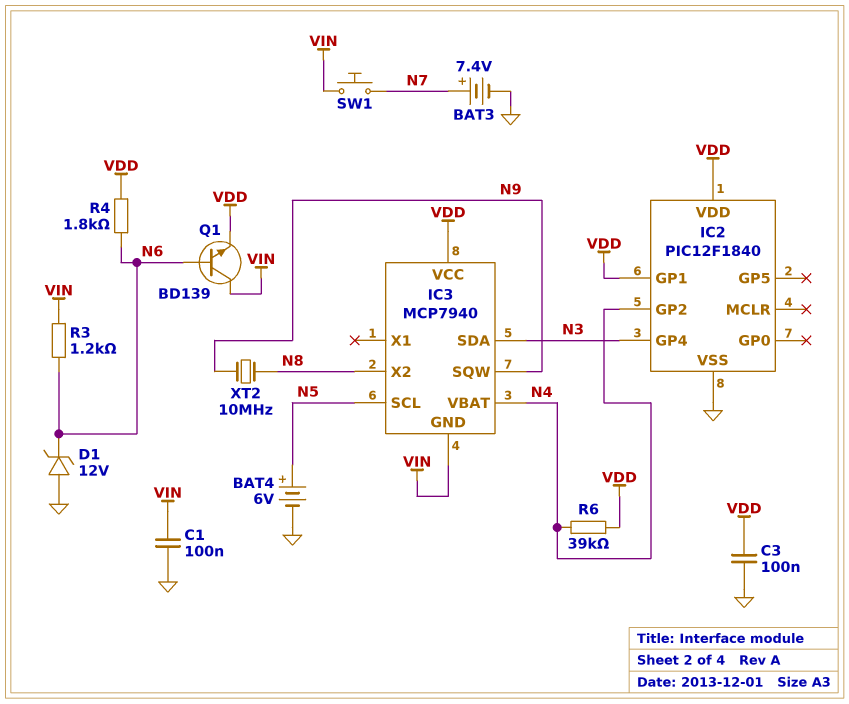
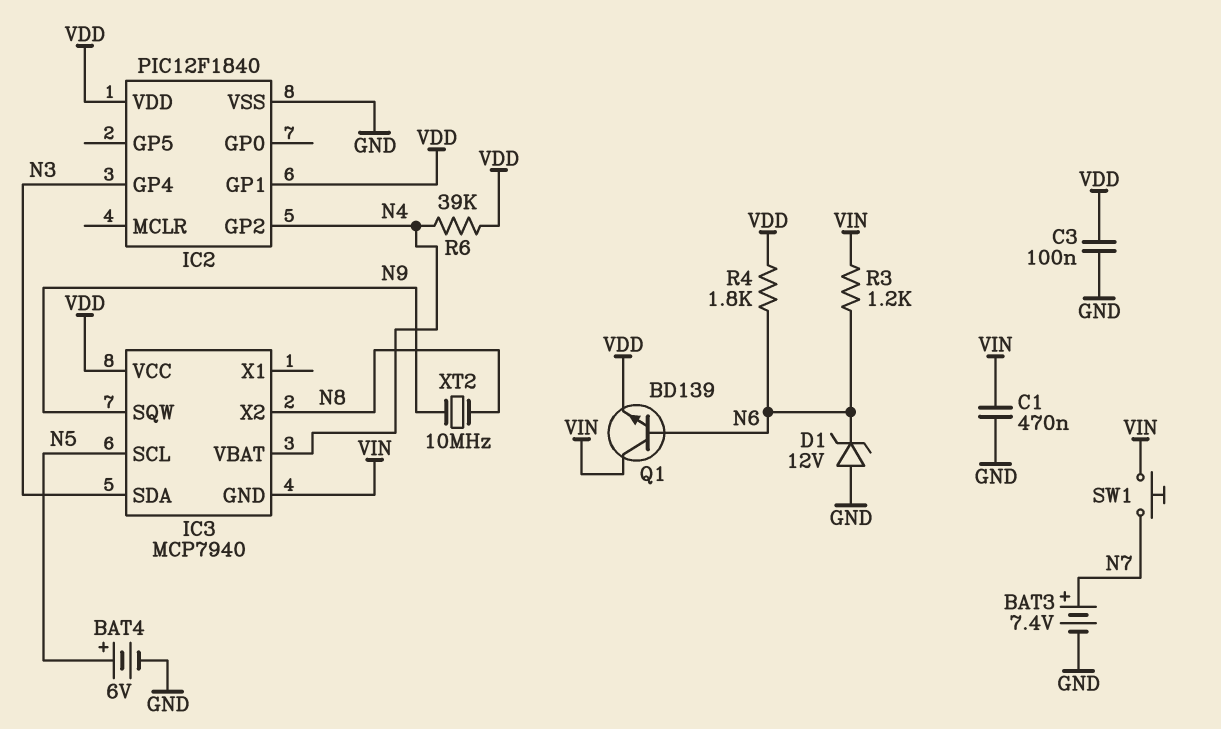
C1: 100nF (GND, VIN) -> 470nF (GND, VIN)

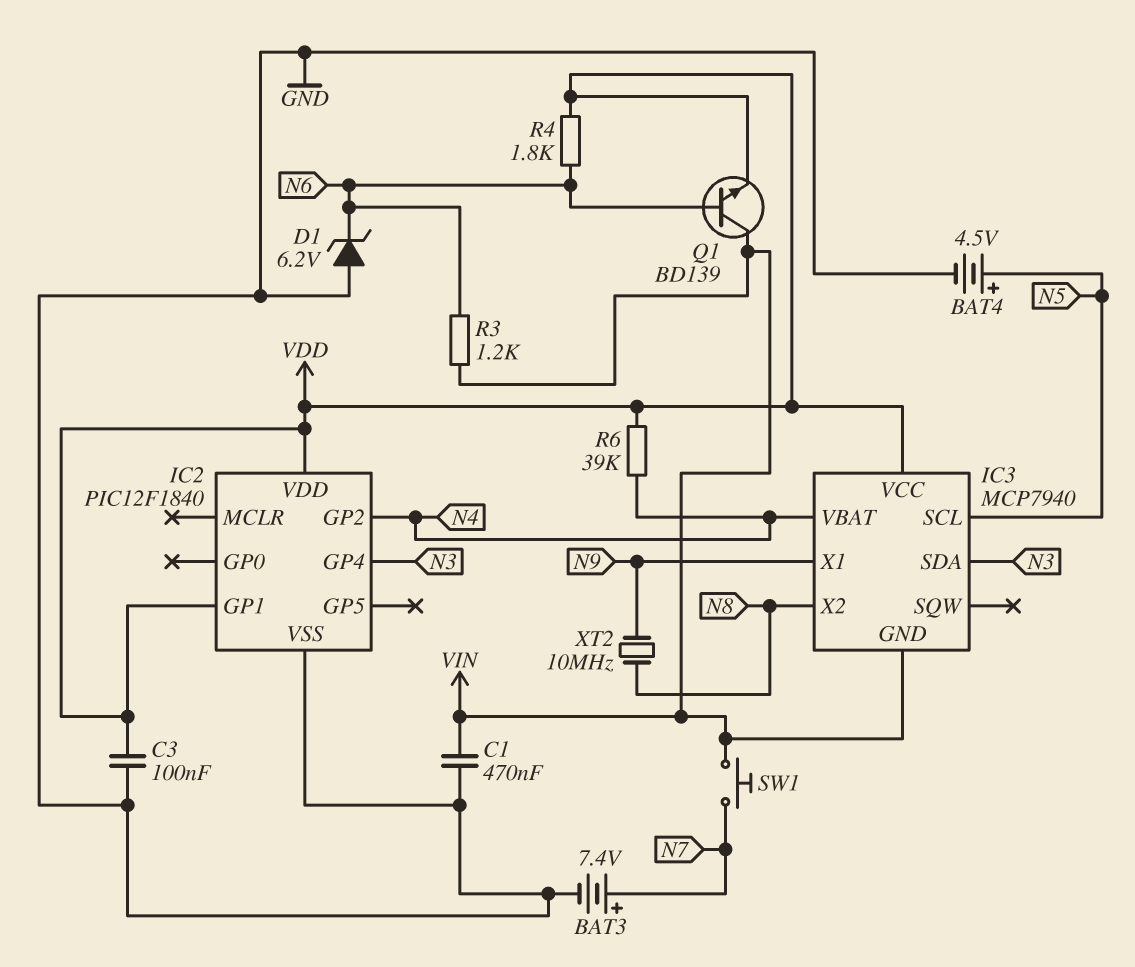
BAT4: 6V (plus N5, minus GND) -> 4.5V (plus N5, minus GND)
D1: zener 12V (A GND, K N6) -> zener 6.2V (A GND, K N6)
IC3 pin SQW: N9 -> none
IC3 pin X1: none -> N9

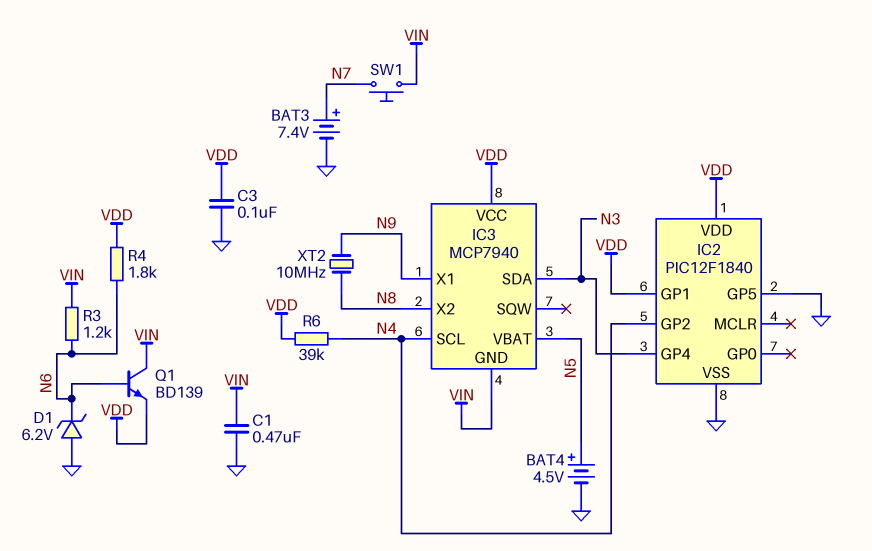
IC2 pin GP5: none -> GND
IC3 pin SCL: N5 -> N4
IC3 pin VBAT: N4 -> N5

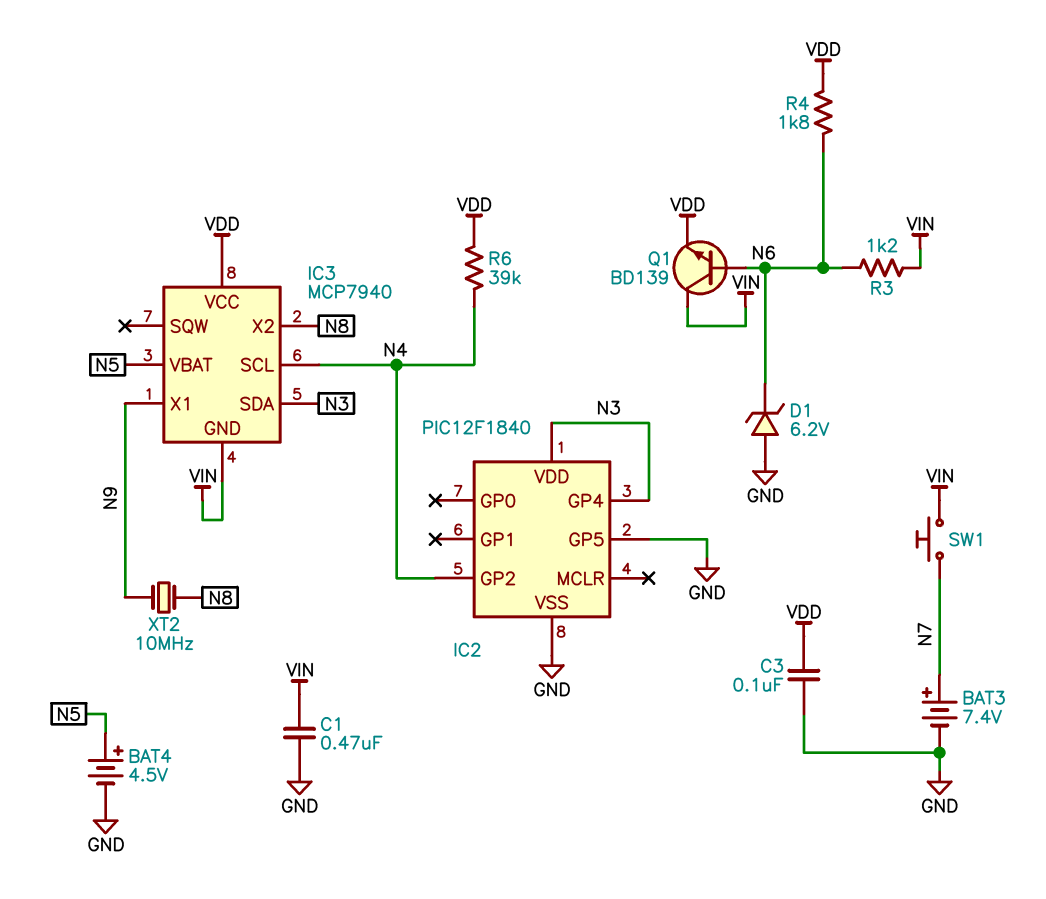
IC2 pin GP1: VDD -> none
IC2 pin VDD: VDD -> N3

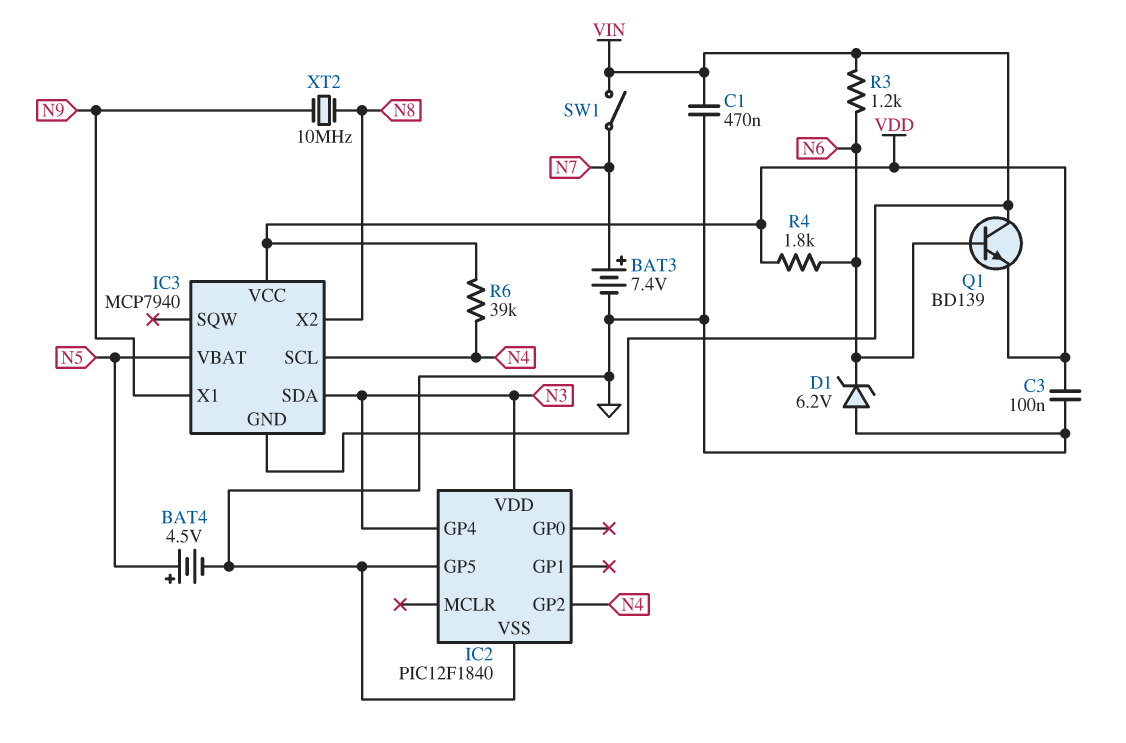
SW1: button (N7, VIN) -> switch (N7, VIN)

